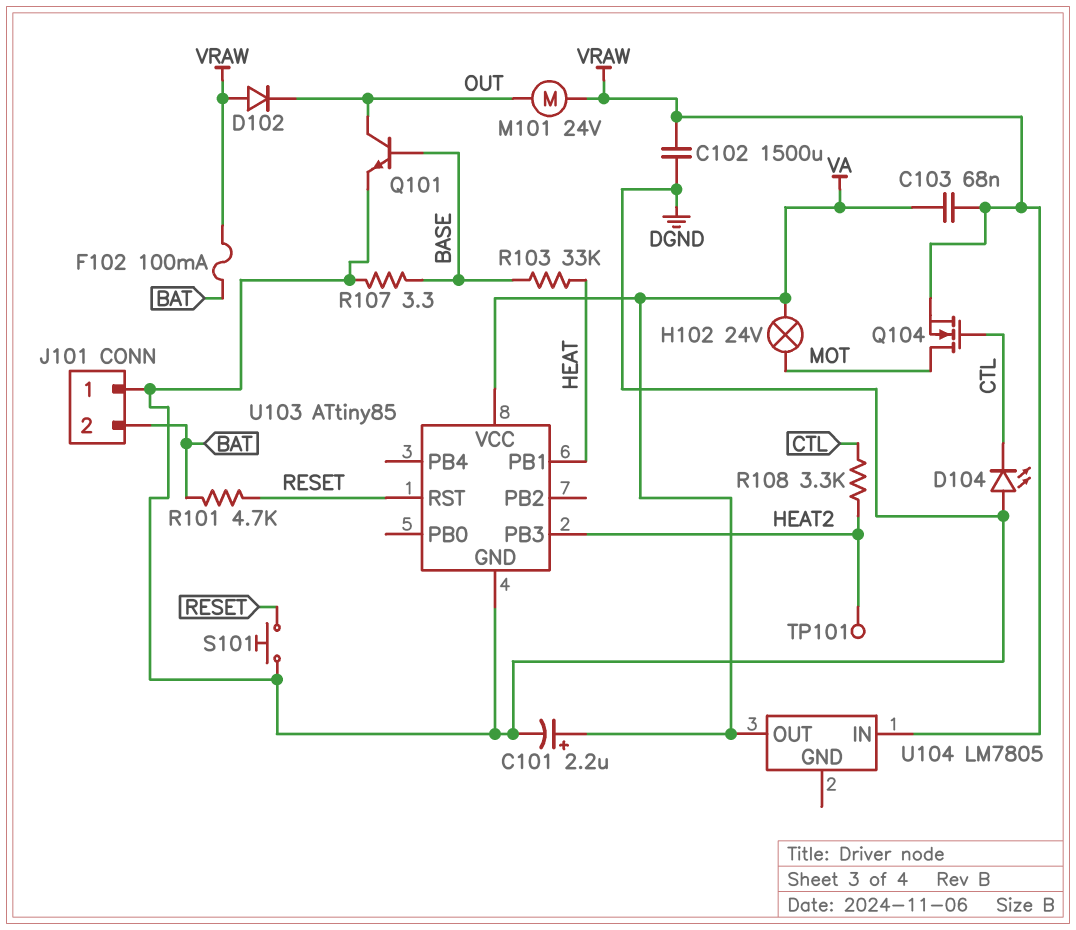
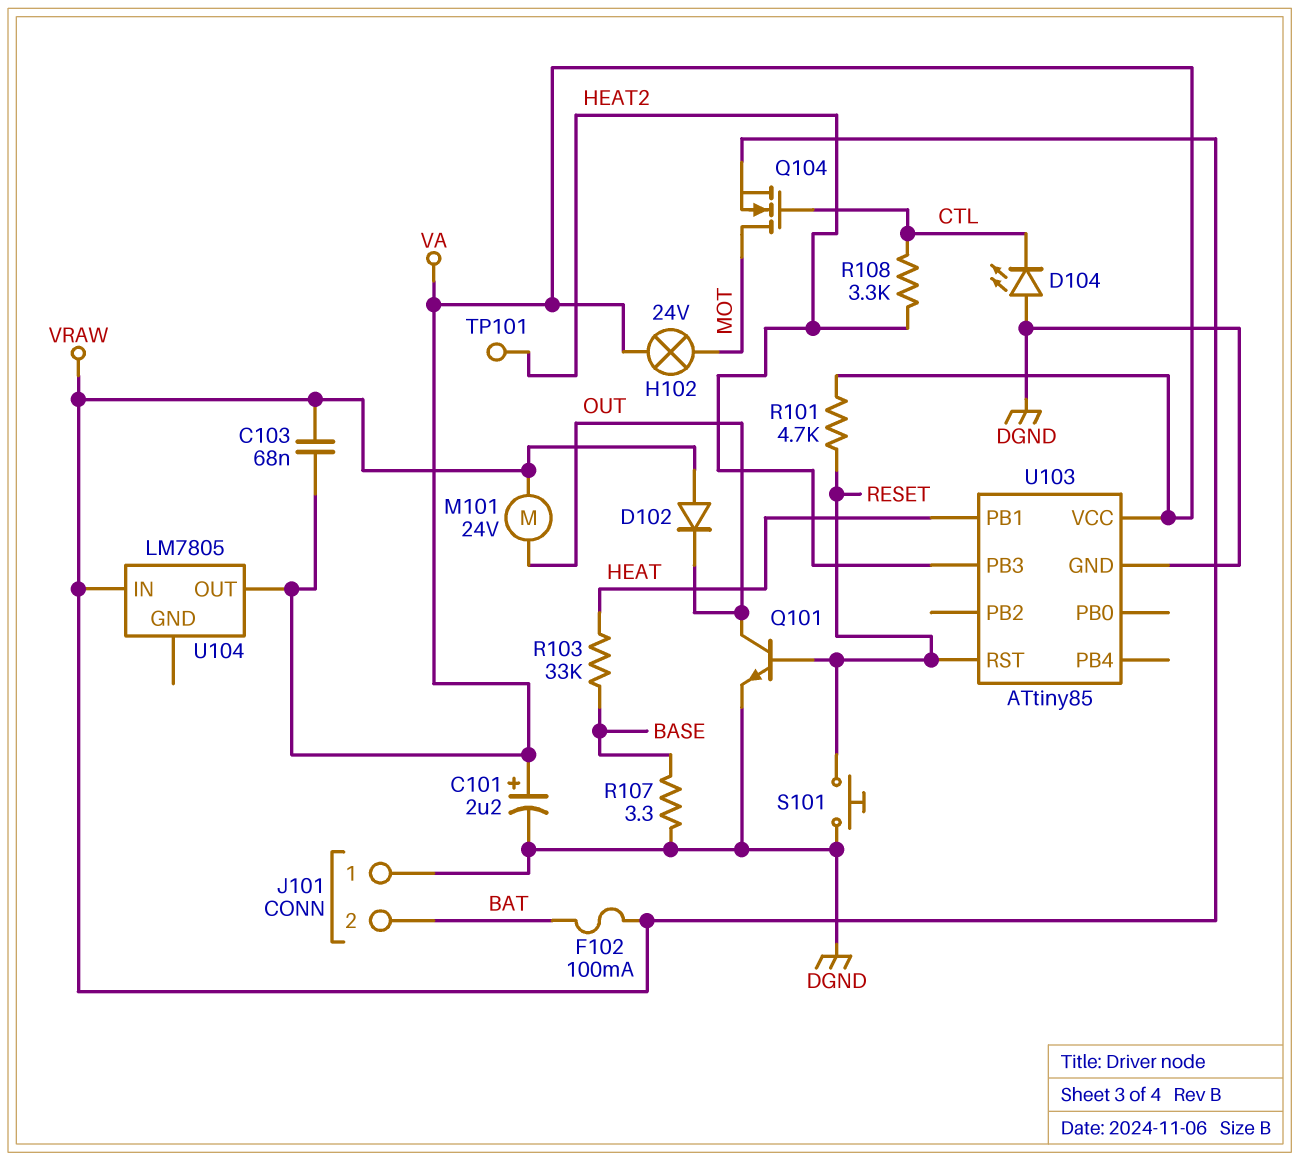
C102: 1500uF (DGND, VRAW) -> none
Q101: NPN (B BASE, C OUT, E DGND) -> NPN (B RESET, C OUT, E DGND)
R101: 4.7k (BAT, RESET) -> 4.7k (RESET, VA)

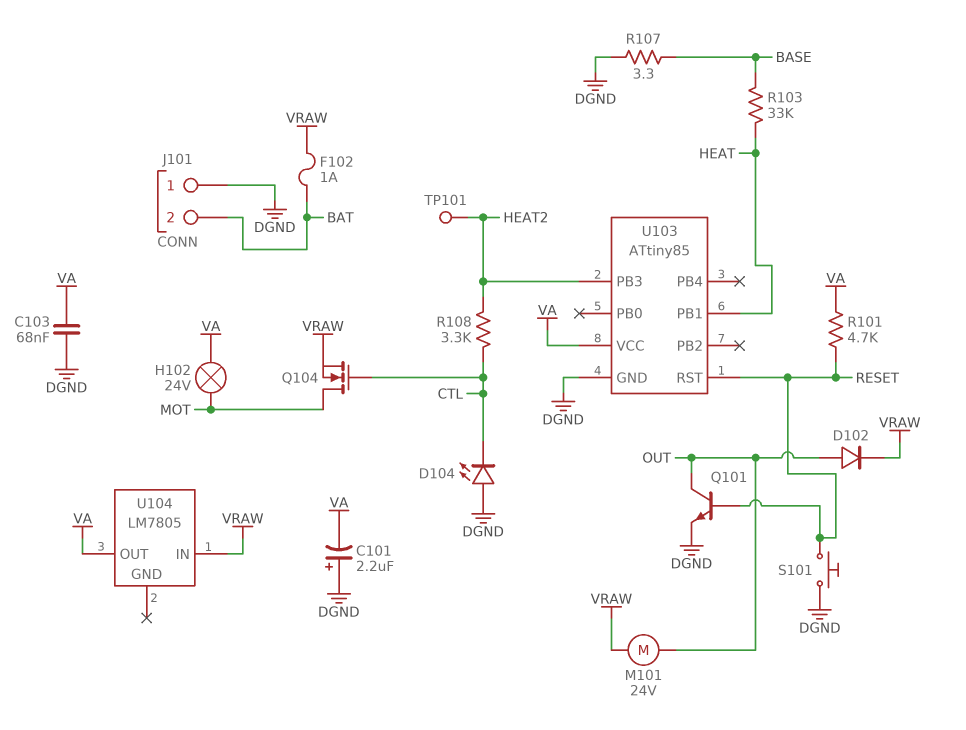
C101: 2.2uF (plus VA, minus DGND) -> 2.2uF (plus DGND, minus VA)
C103: 68nF (VA, VRAW) -> 68nF (DGND, VA)
D102: diode (A VRAW, K OUT) -> diode (A OUT, K VRAW)
F102: 100mA (BAT, VRAW) -> 1A (BAT, VRAW)

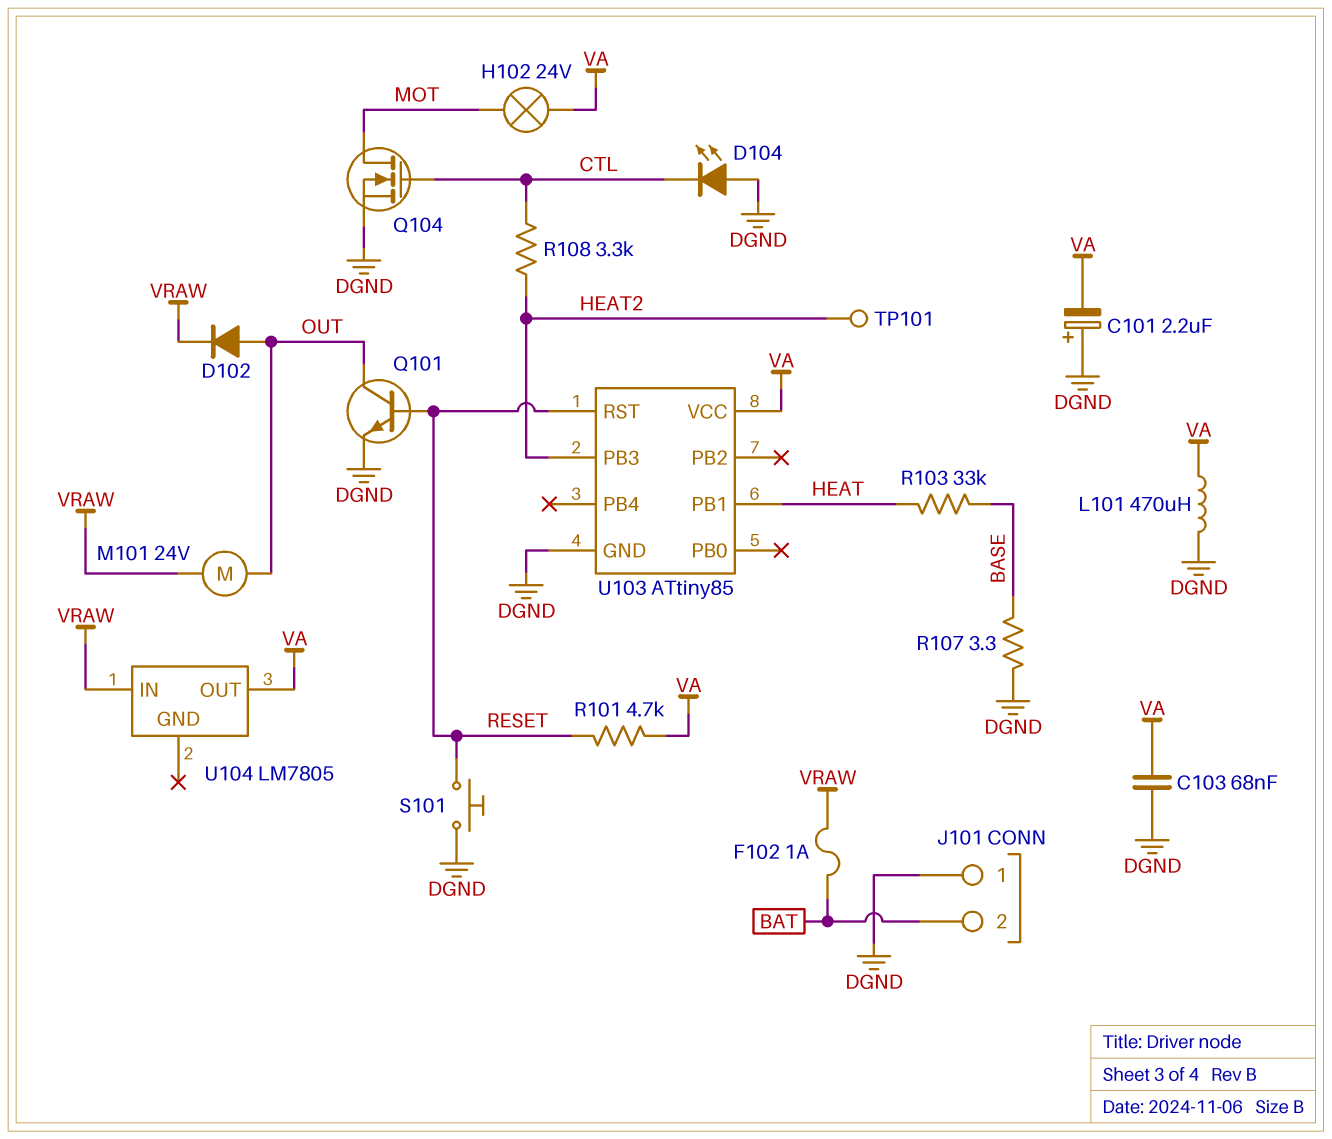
L101: none -> 470uH (DGND, VA)
Q104: NMOS (G CTL, D MOT, S VRAW) -> NMOS (G CTL, D MOT, S DGND)

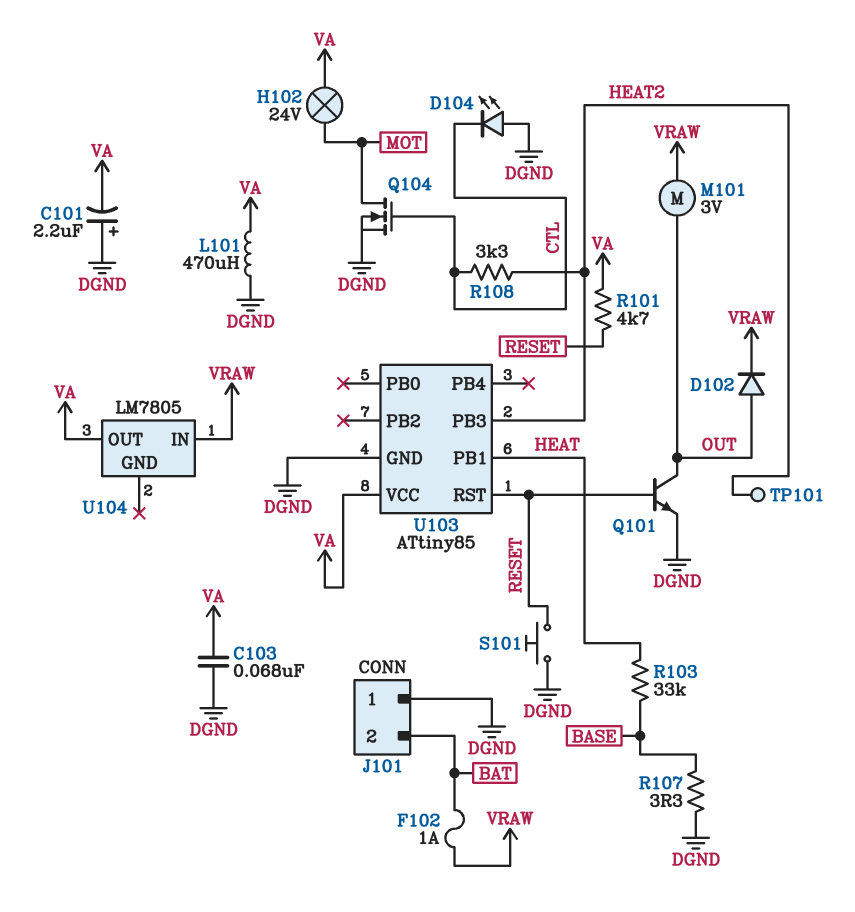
M101: motor 24V (OUT, VRAW) -> motor 3V (OUT, VRAW)

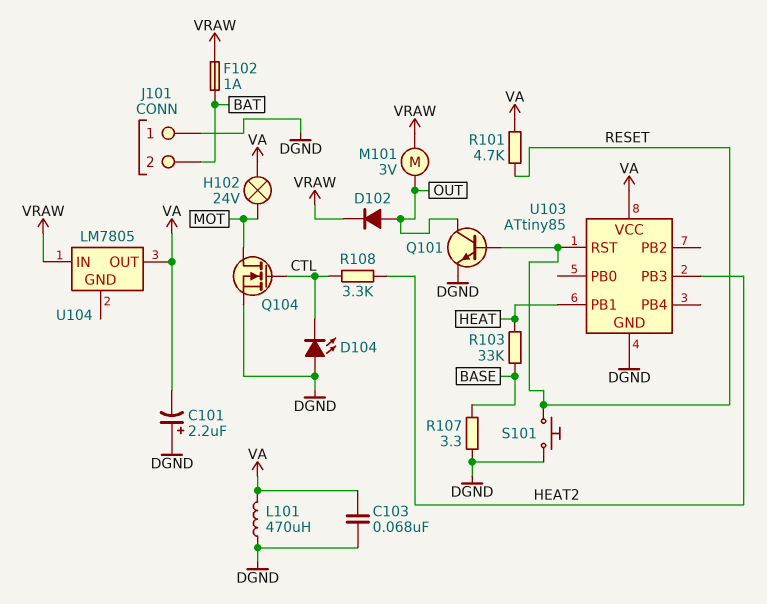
TP101: test point (HEAT2) -> none

